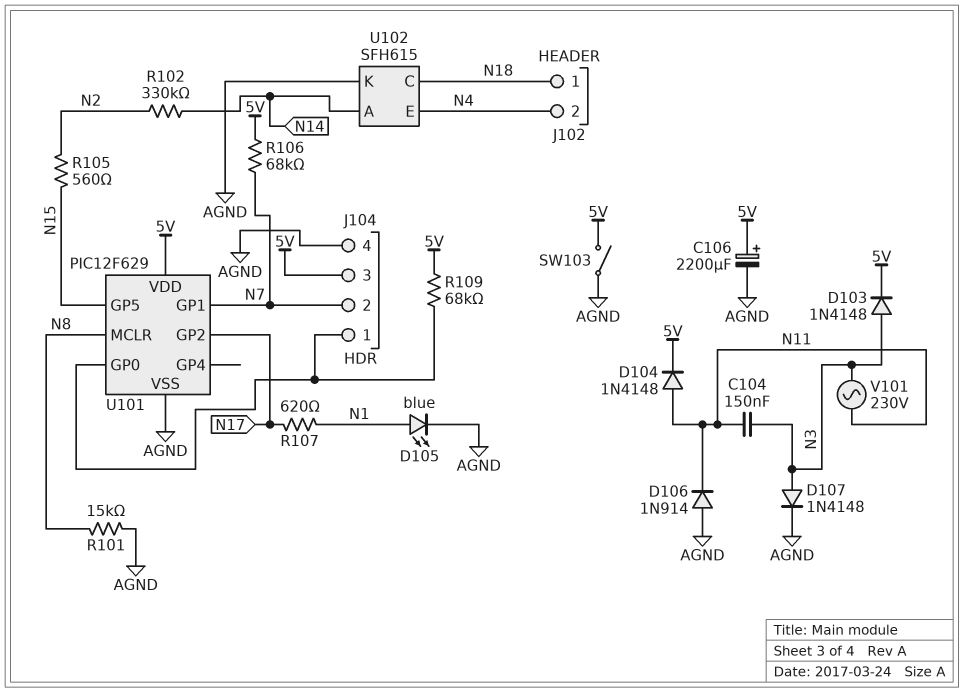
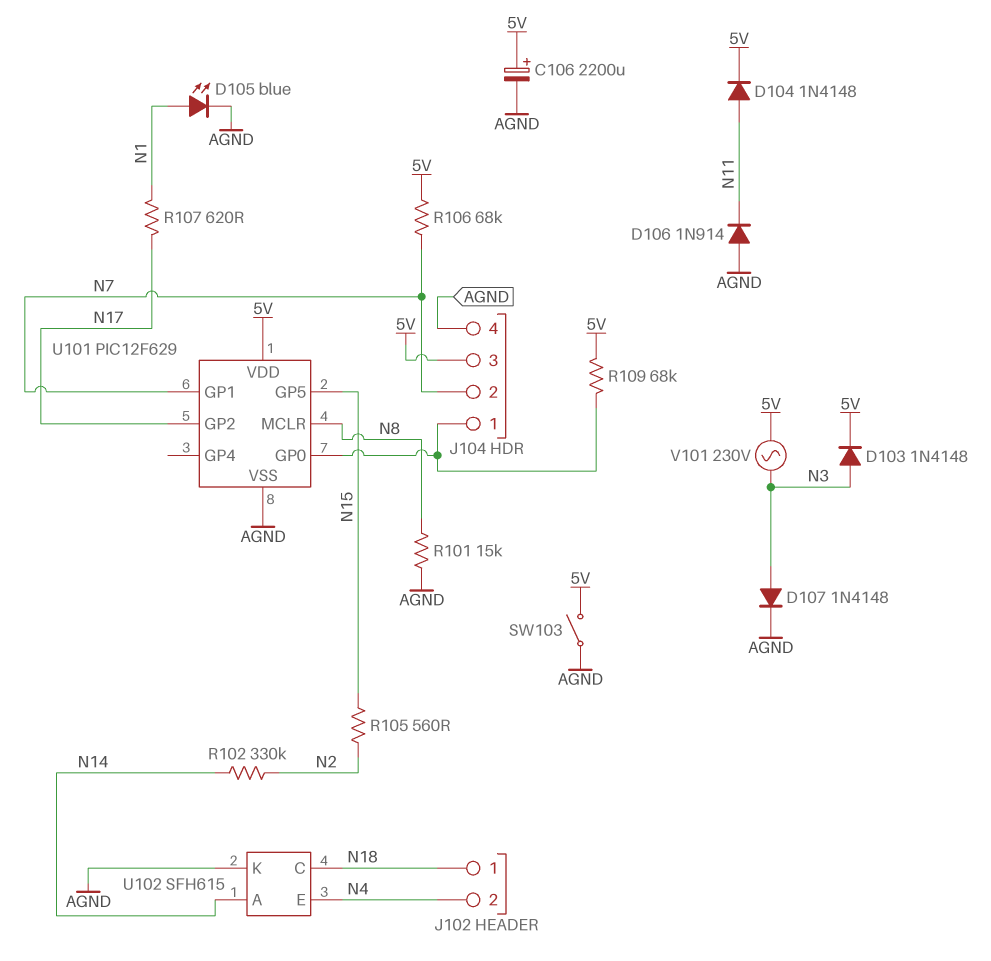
C104: 150nF (N3, N11) -> none
V101: AC 230V (N3, N11) -> AC 230V (5V, N3)

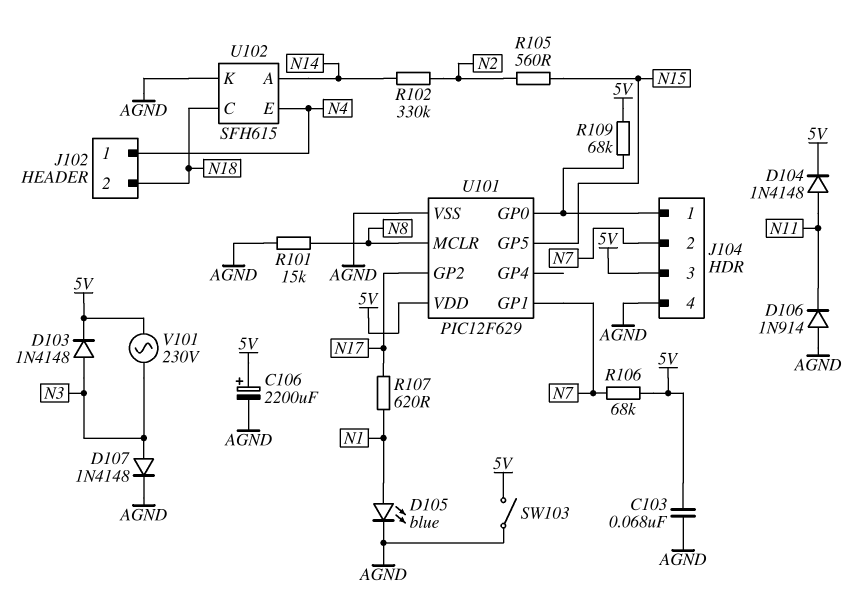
C103: none -> 68nF (5V, AGND)
J102 pin 1: N18 -> N4
J102 pin 2: N4 -> N18

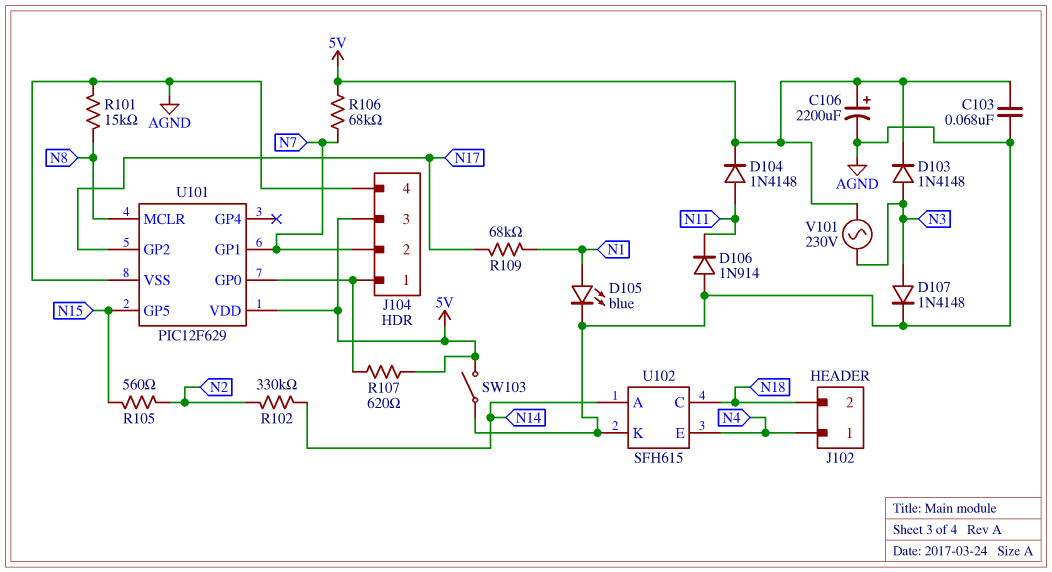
R107: 620 (N1, N17) -> 620 (5V, J104/1)
R109: 68k (5V, J104/1) -> 68k (N1, N17)

